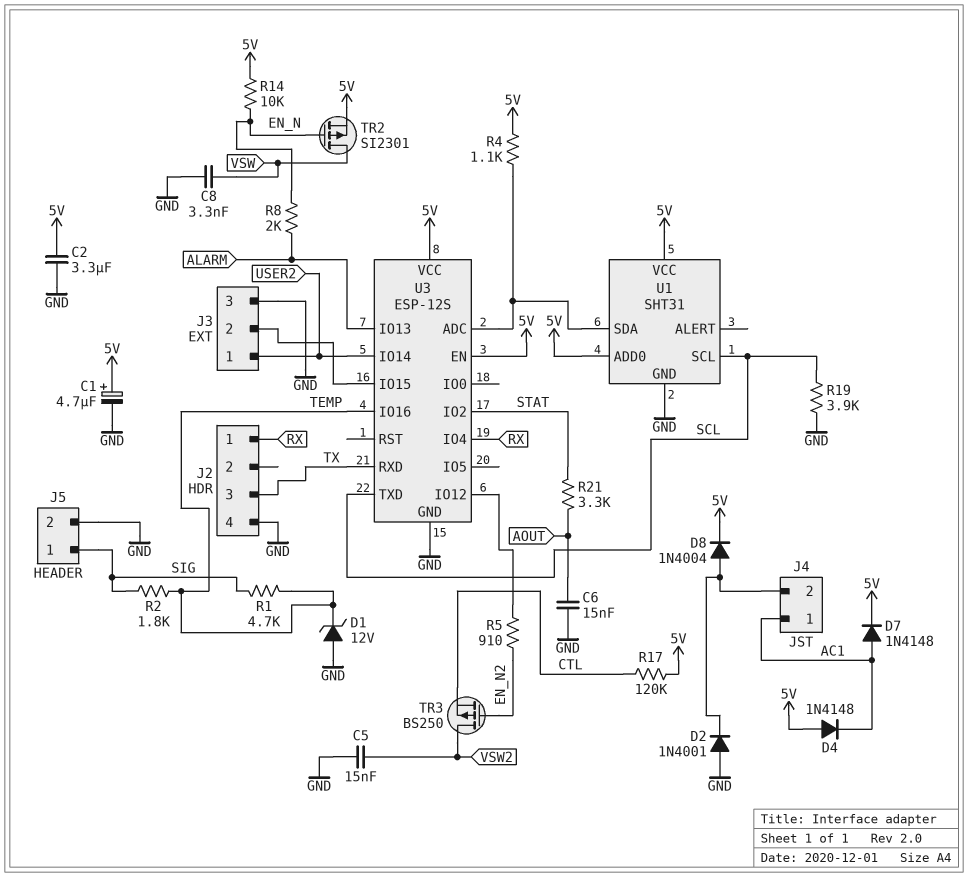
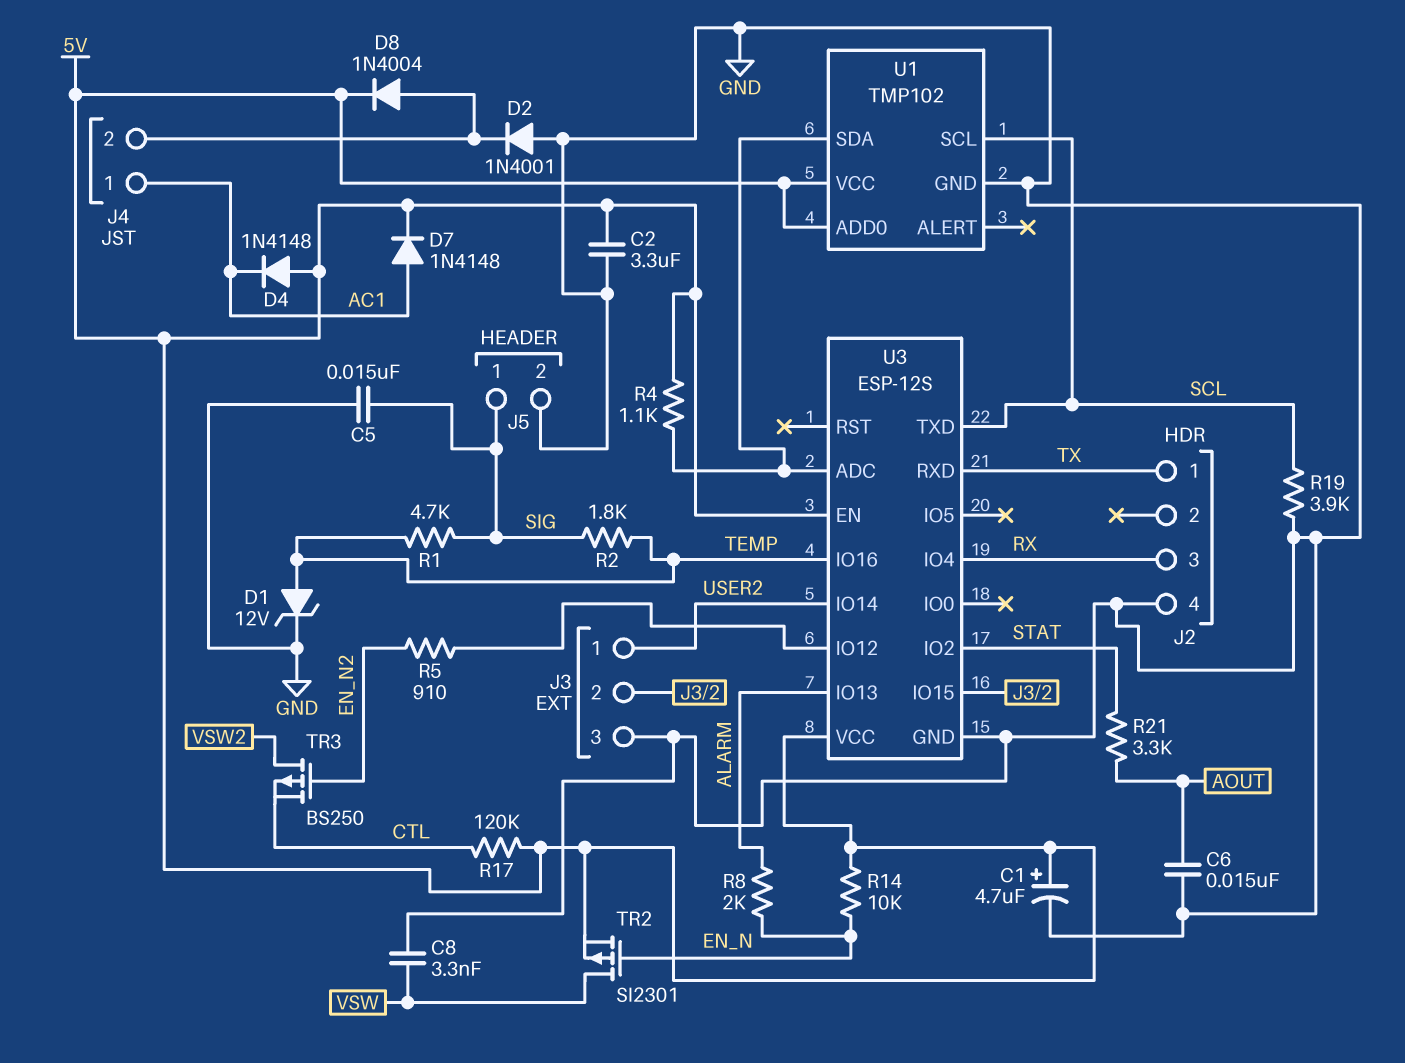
C5: 15nF (GND, VSW2) -> 15nF (GND, SIG)
D1: zener 12V (A GND, K TEMP) -> zener 12V (A TEMP, K GND)
J2 pin 1: RX -> TX
J2 pin 3: TX -> RX
U1: SHT31 -> TMP102

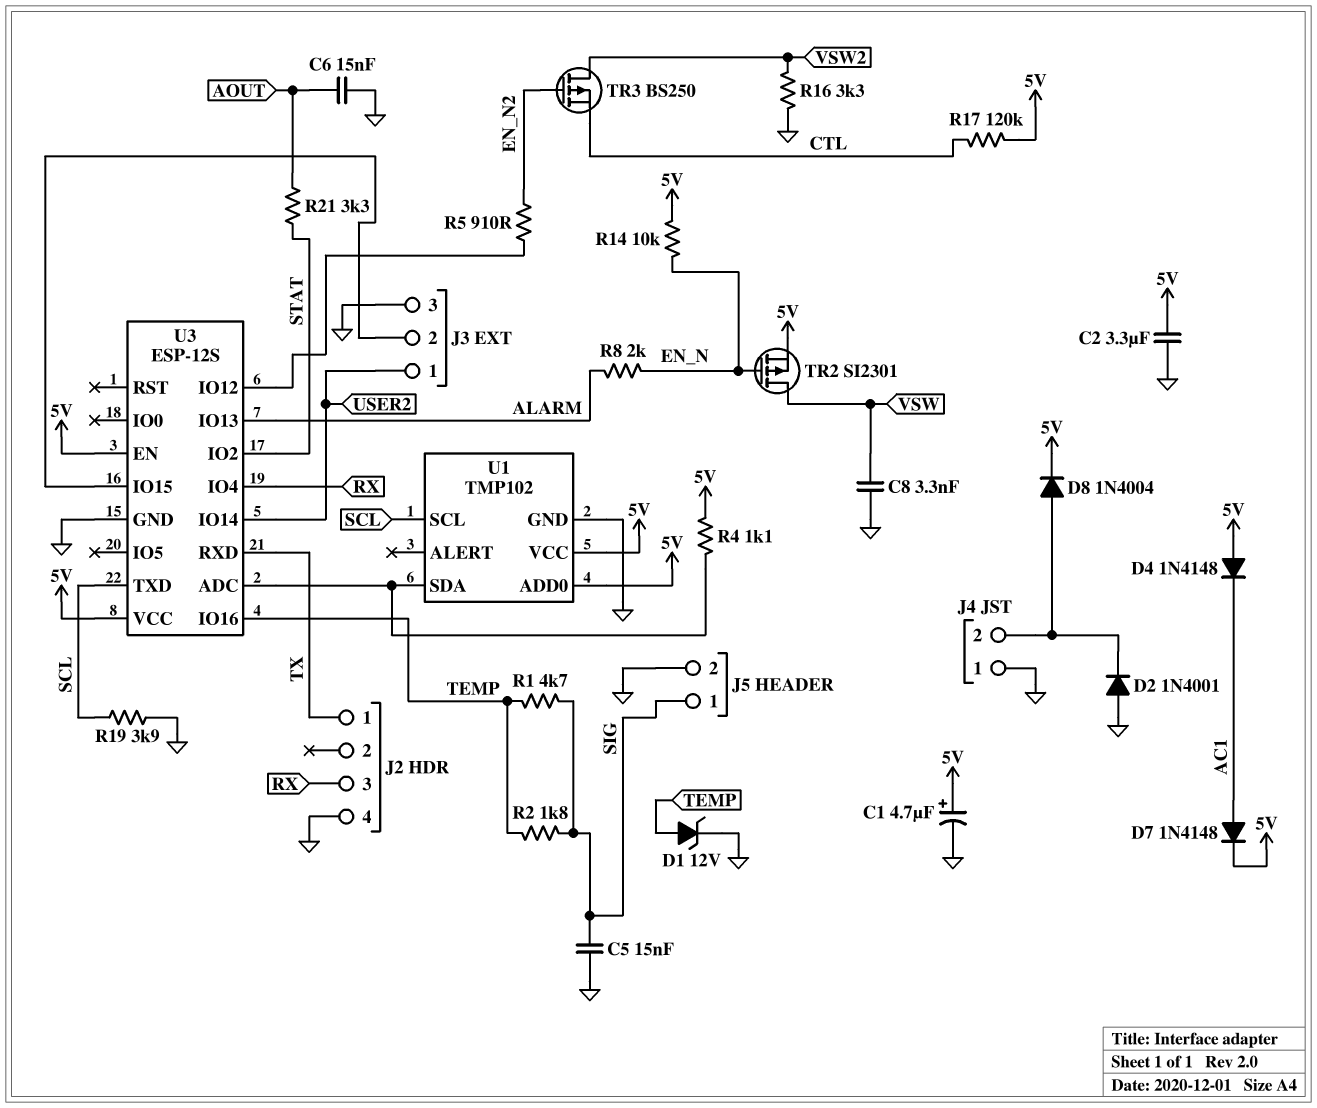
J4 pin 1: AC1 -> GND
R16: none -> 3.3k (GND, VSW2)

